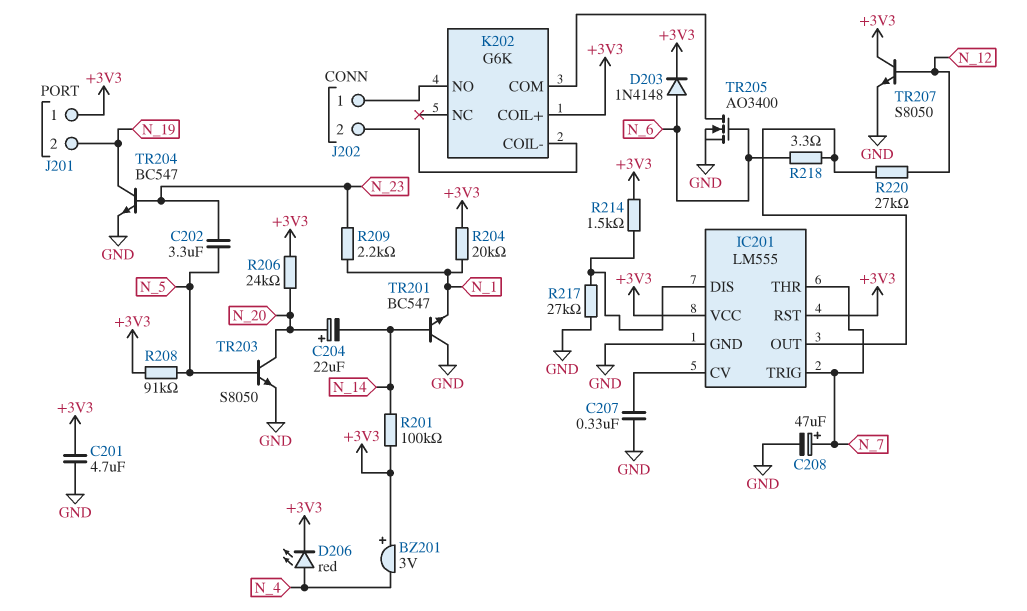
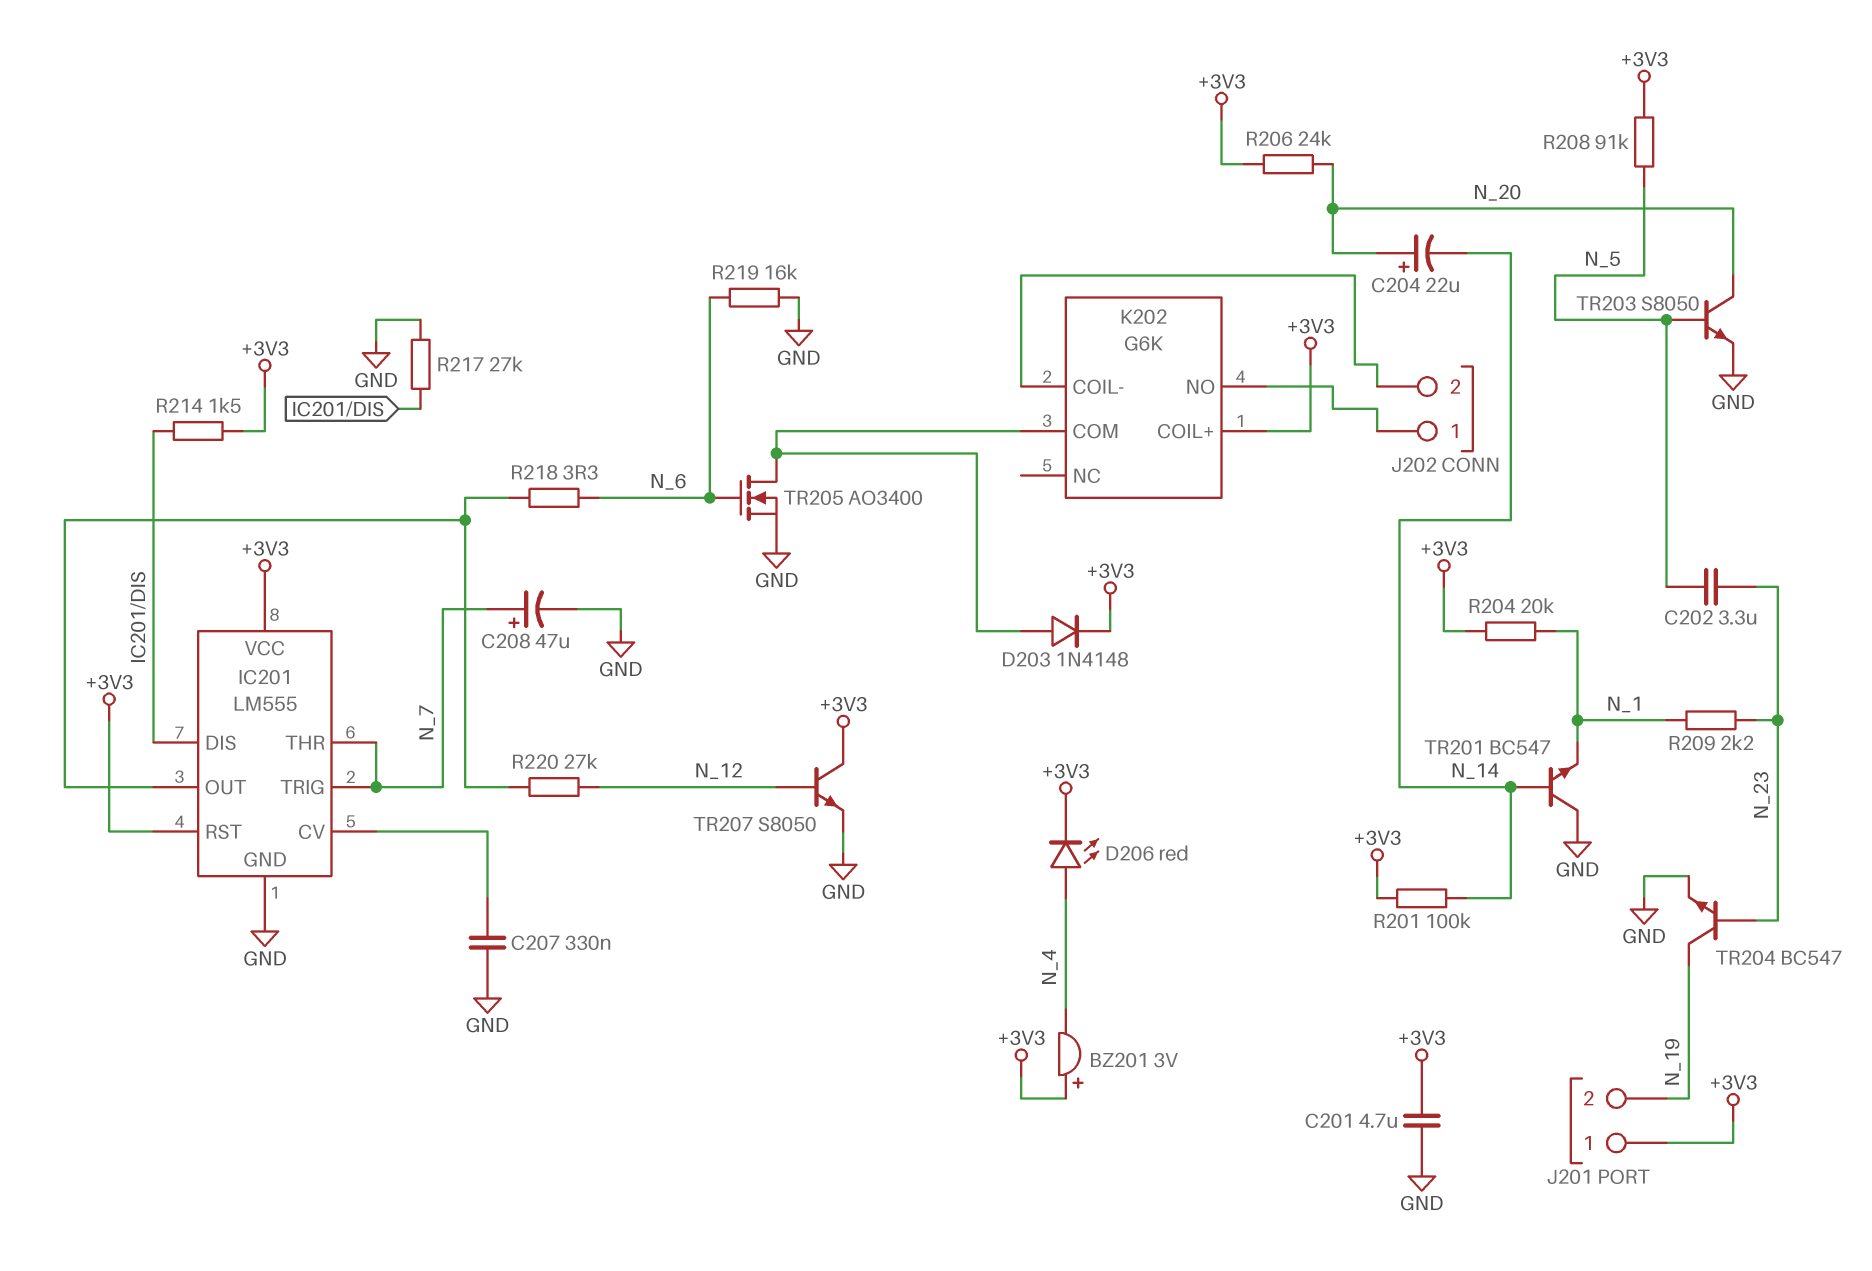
D203: diode 1N4148 (A N_6, K +3V3) -> diode 1N4148 (A K202/COM, K +3V3)
R219: none -> 16k (GND, N_6)

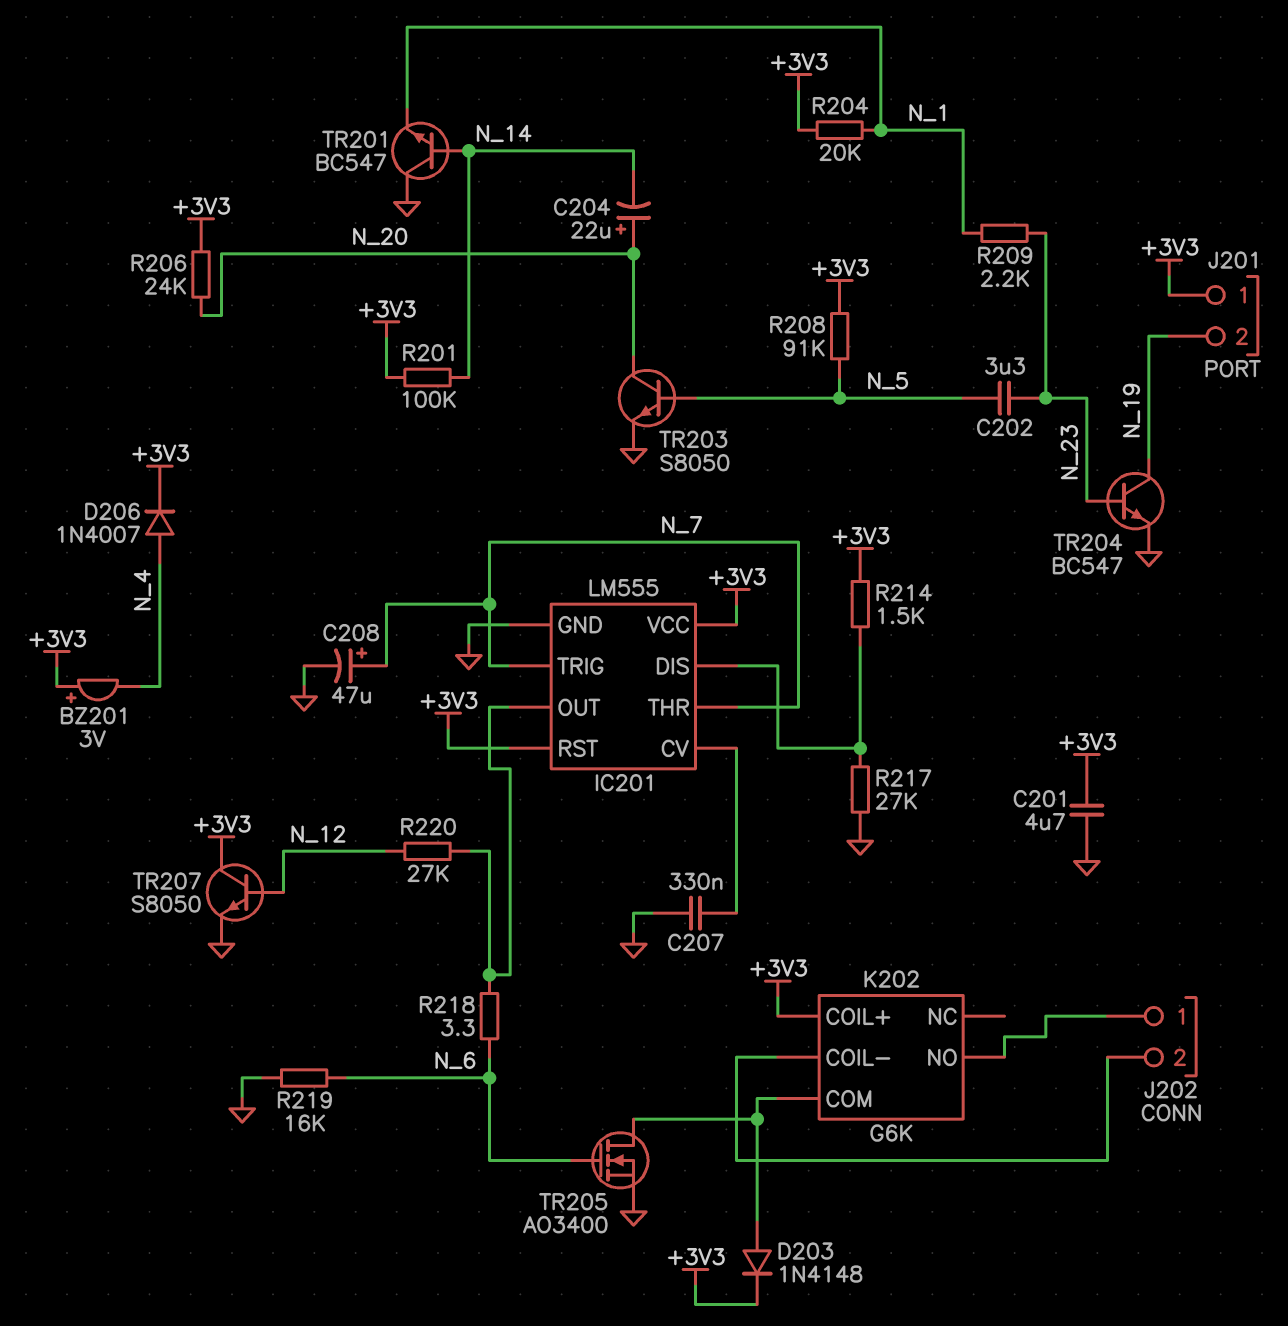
D206: LED red (A N_4, K +3V3) -> diode 1N4007 (A N_4, K +3V3)

